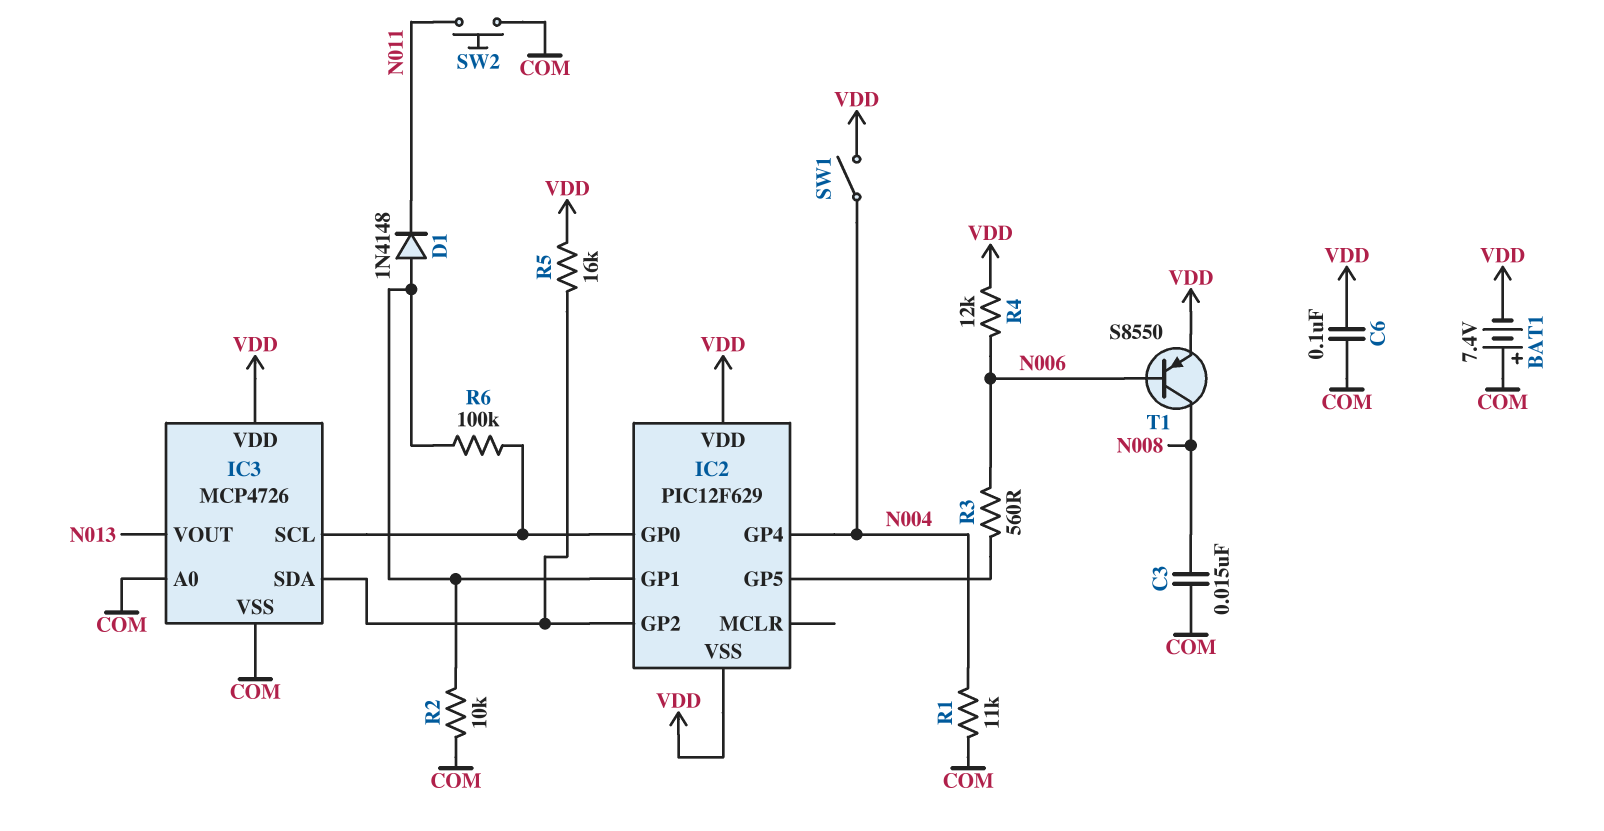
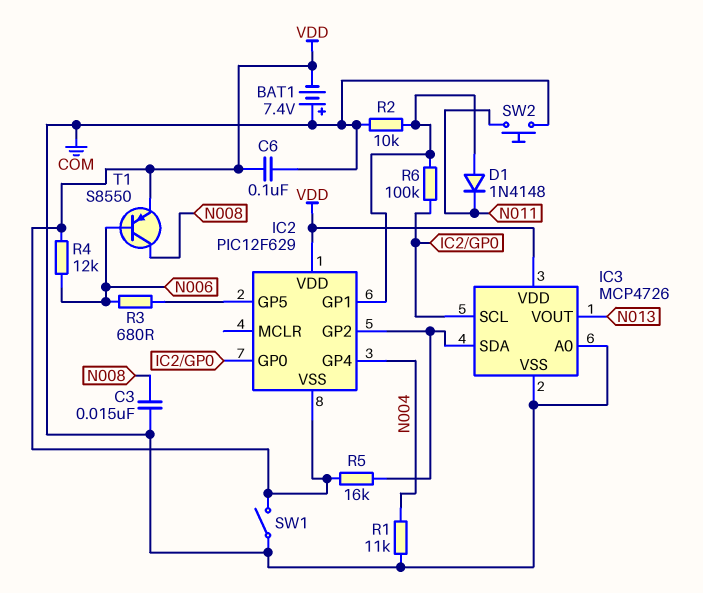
R3: 560 (IC2/GP5, N006) -> 680 (IC2/GP5, N006)
SW1: switch (N004, VDD) -> switch (COM, VDD)

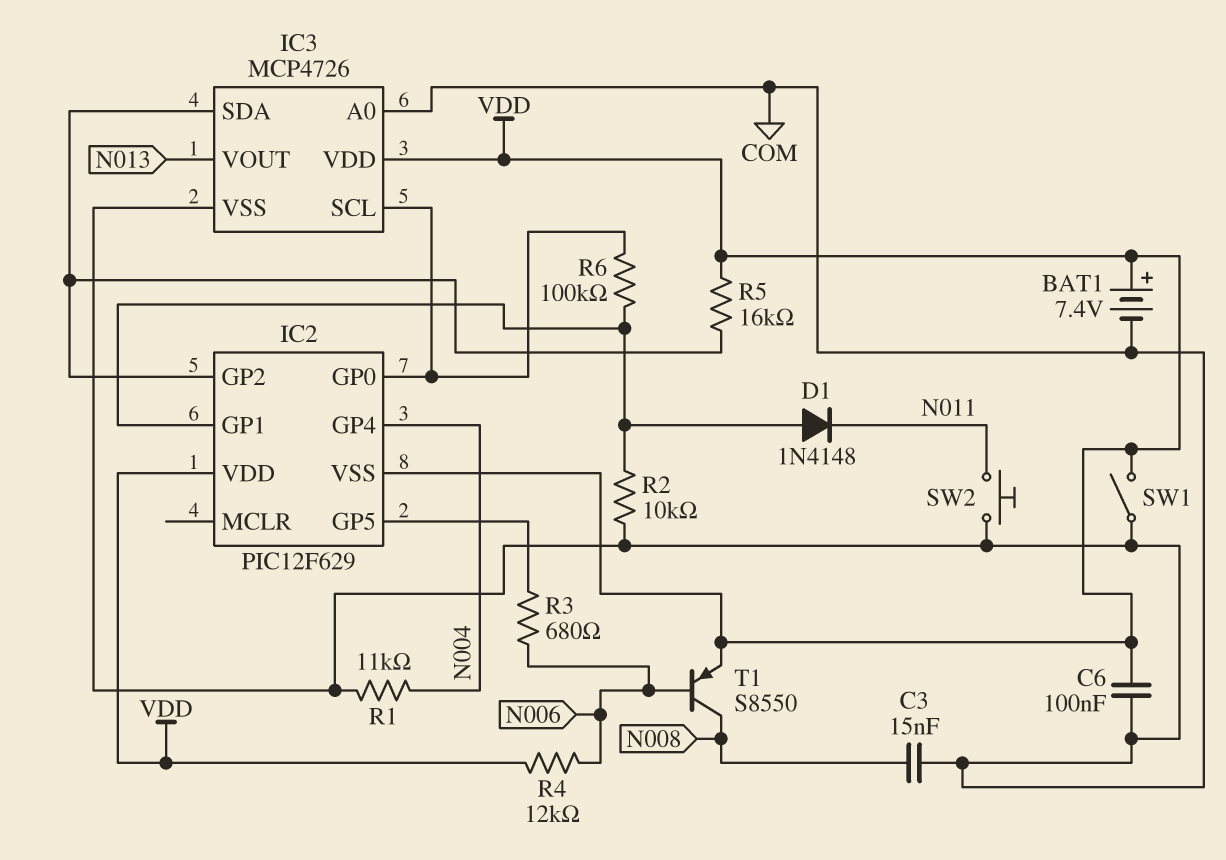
BAT1: 7.4V (plus COM, minus VDD) -> 7.4V (plus VDD, minus COM)

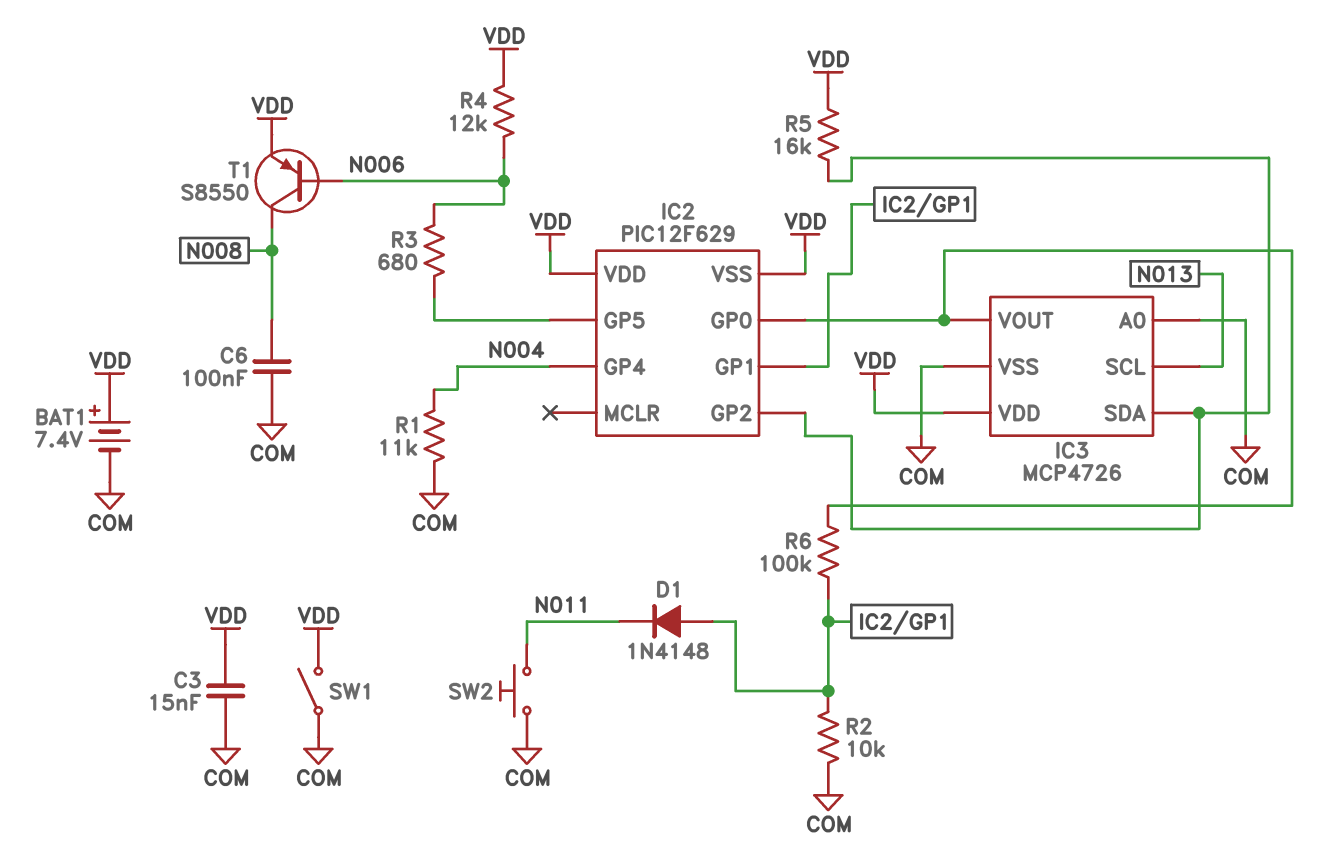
C3: 15nF (COM, N008) -> 15nF (COM, VDD)
C6: 100nF (COM, VDD) -> 100nF (COM, N008)
IC3 pin SCL: IC2/GP0 -> N013
IC3 pin VOUT: N013 -> IC2/GP0

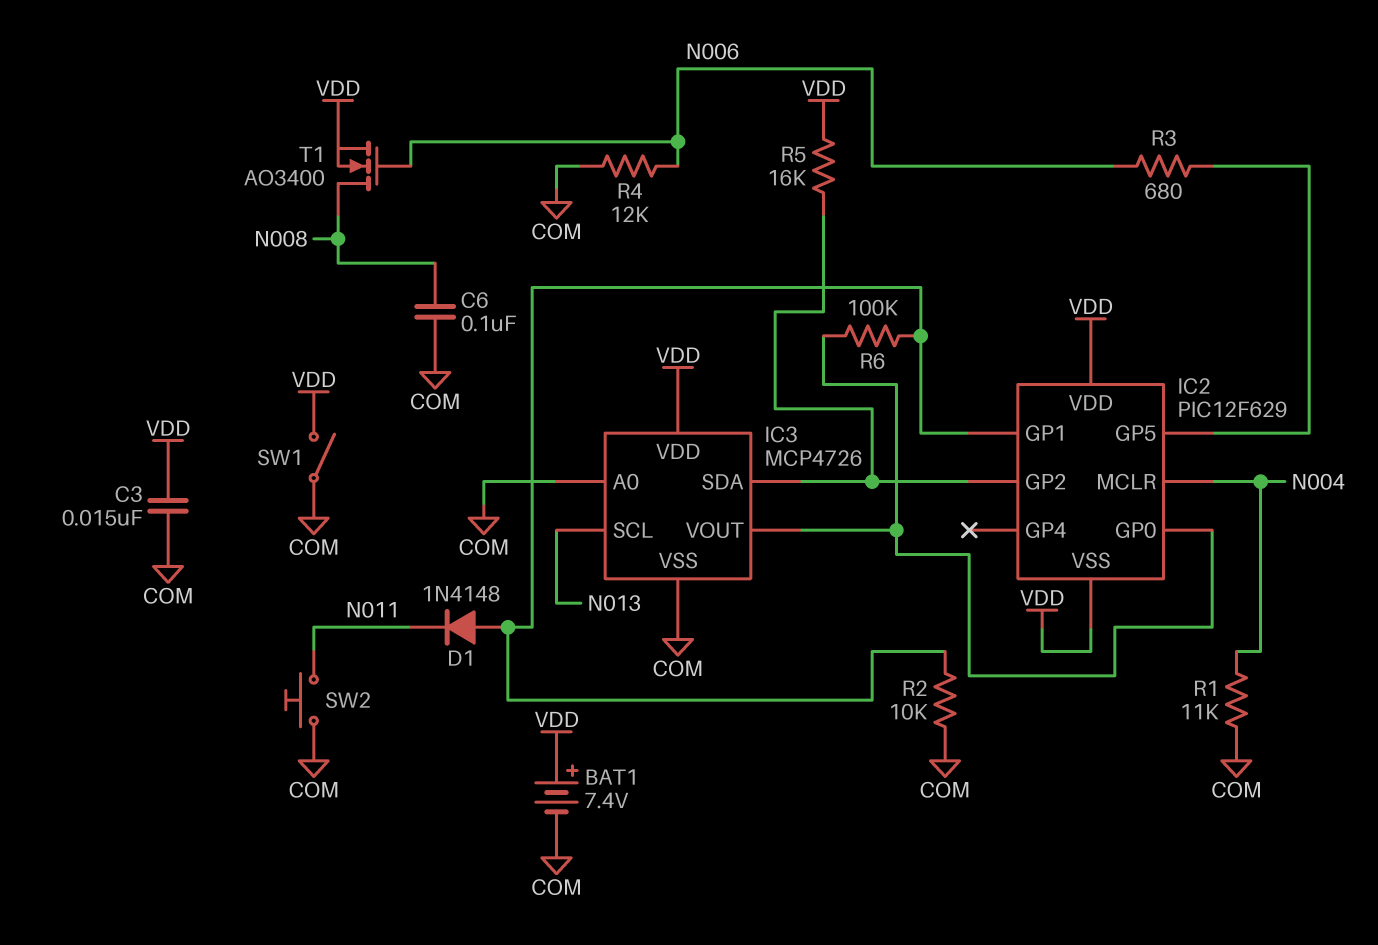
IC2 pin GP4: N004 -> none
IC2 pin MCLR: none -> N004
R4: 12k (N006, VDD) -> 12k (COM, N006)
T1: PNP S8550 (B N006, C N008, E VDD) -> NMOS AO3400 (G N006, D N008, S VDD)

